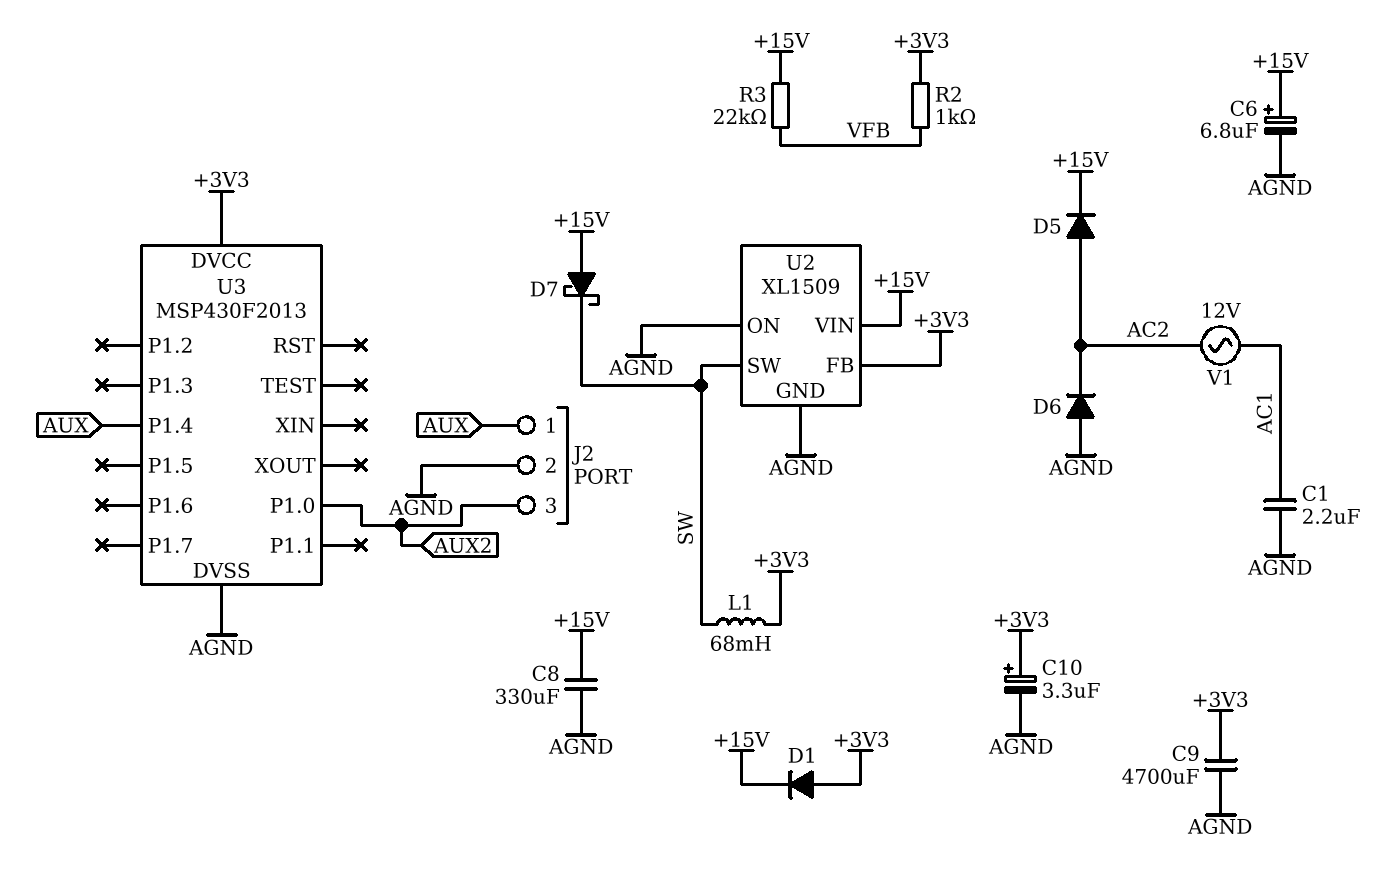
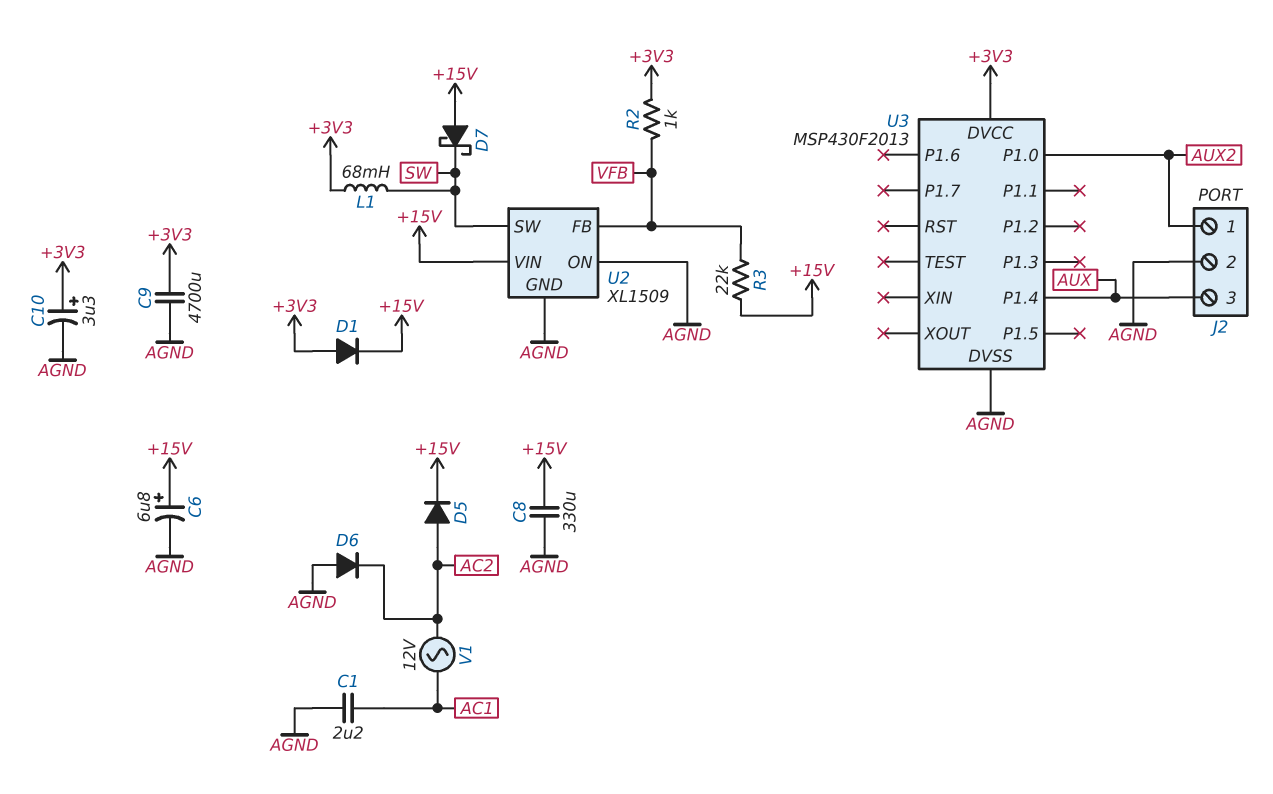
J2 pin 1: AUX -> AUX2
J2 pin 3: AUX2 -> AUX
U2 pin FB: +3V3 -> VFB

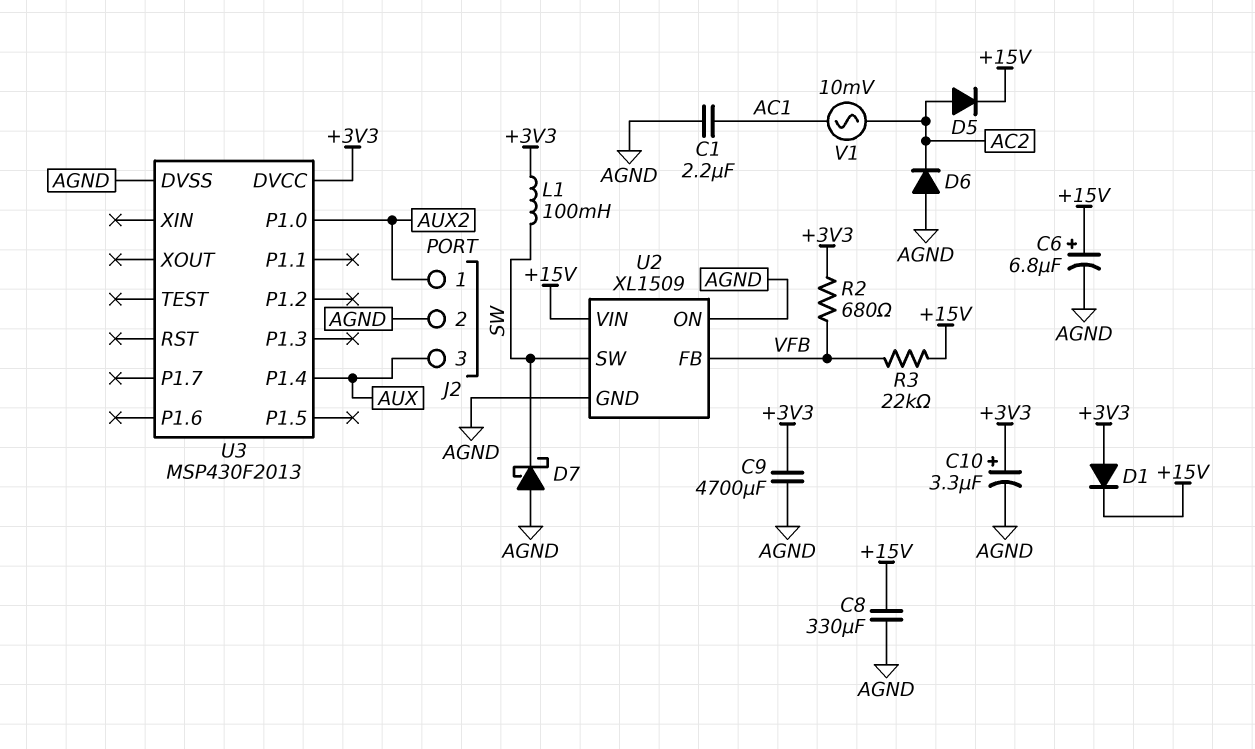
D7: schottky (A +15V, K SW) -> schottky (A AGND, K SW)
L1: 68mH (+3V3, SW) -> 100mH (+3V3, SW)
R2: 1k (+3V3, VFB) -> 680 (+3V3, VFB)
V1: AC 12V (AC1, AC2) -> AC 10mV (AC1, AC2)

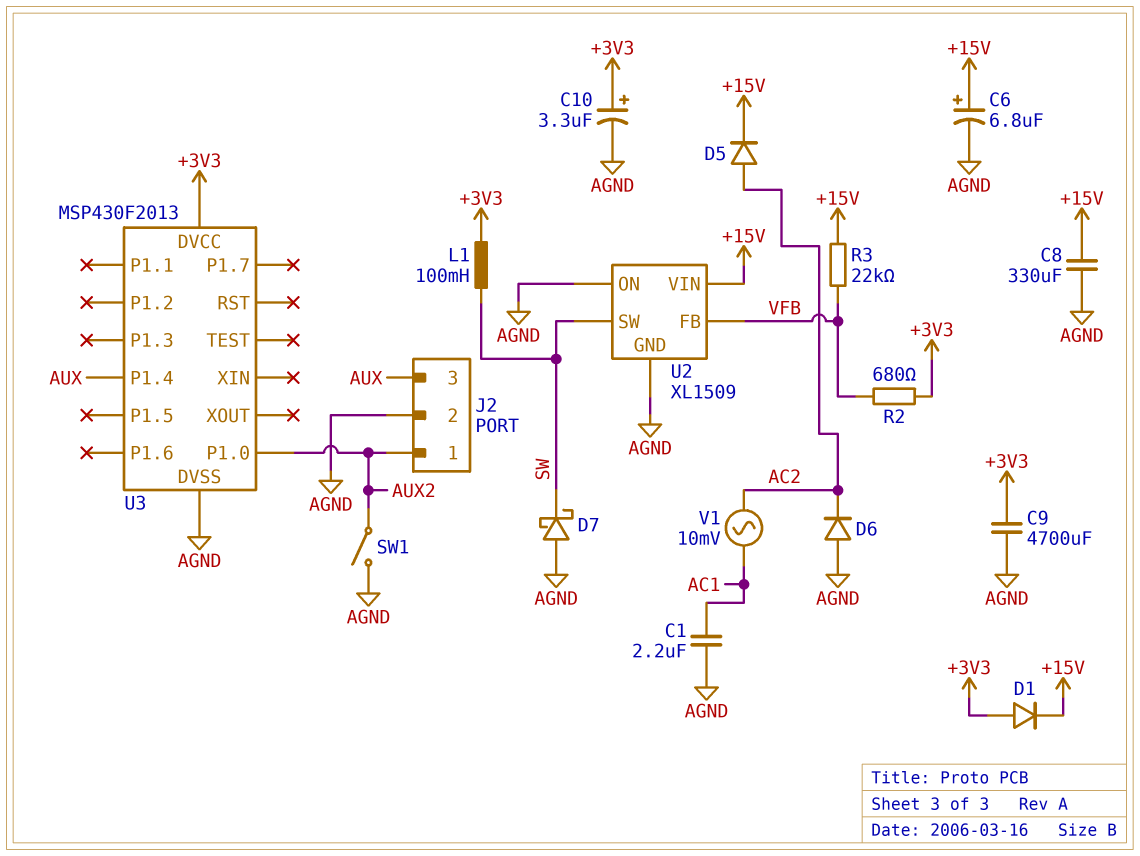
SW1: none -> switch (AGND, AUX2)

